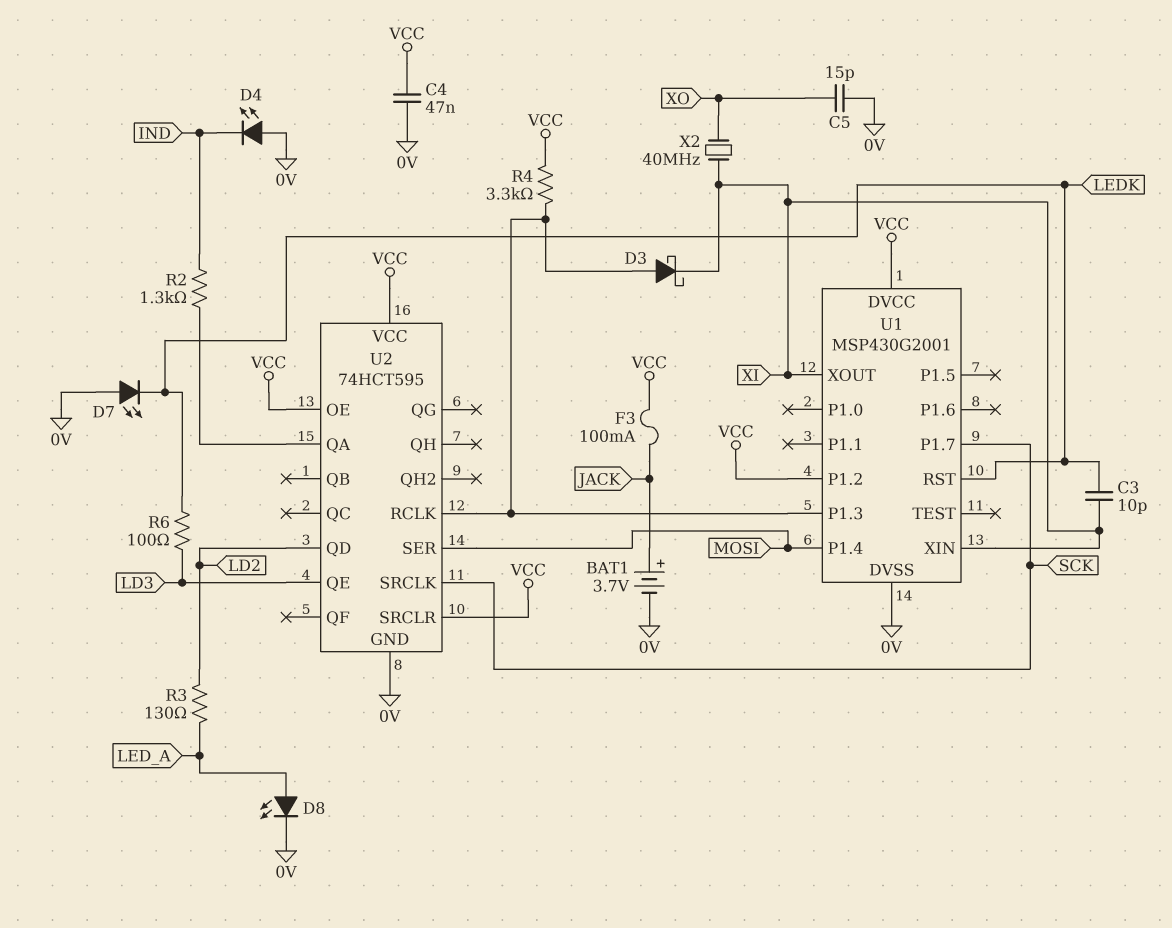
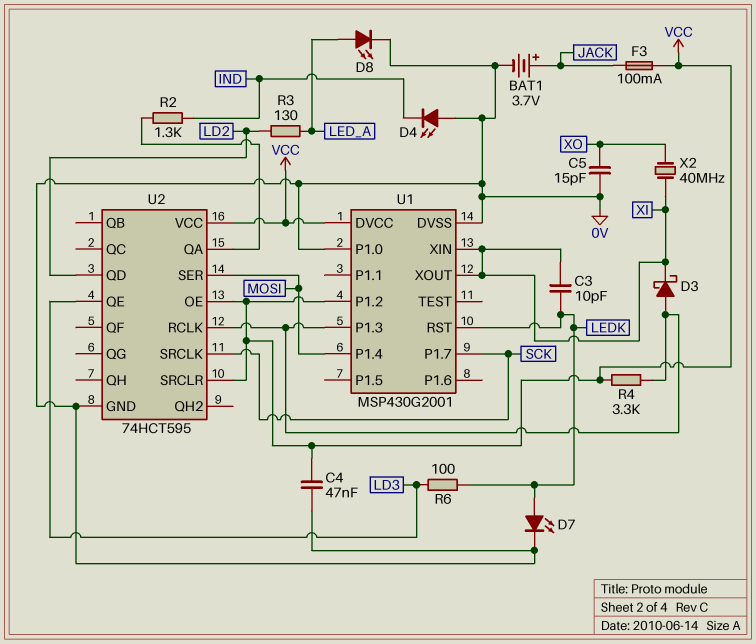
D7: LED (A 0V, K LEDK) -> LED (A LEDK, K 0V)
U1 pin P1.0: none -> 0V

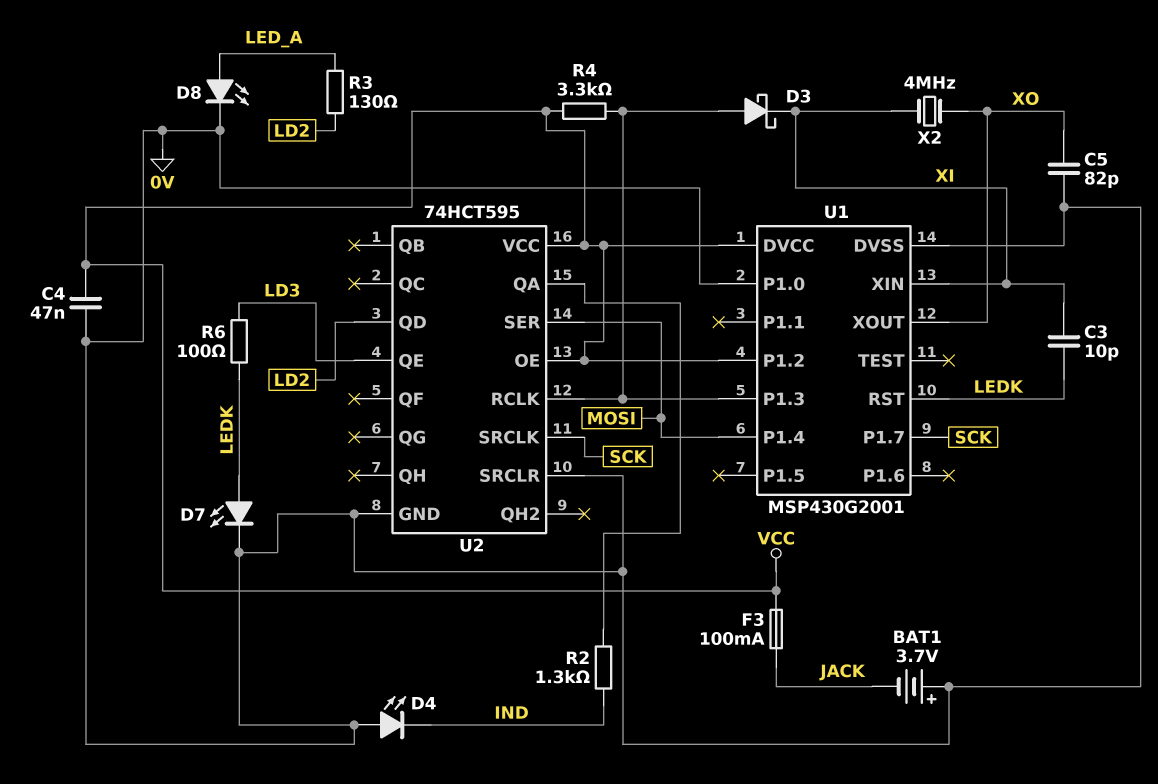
BAT1: 3.7V (plus JACK, minus 0V) -> 3.7V (plus 0V, minus JACK)
C5: 15pF (0V, XO) -> 82pF (0V, XO)
U1 pin XOUT: XI -> XO
U2 pin SRCLR: VCC -> 0V
X2: 40MHz (XI, XO) -> 4MHz (XI, XO)

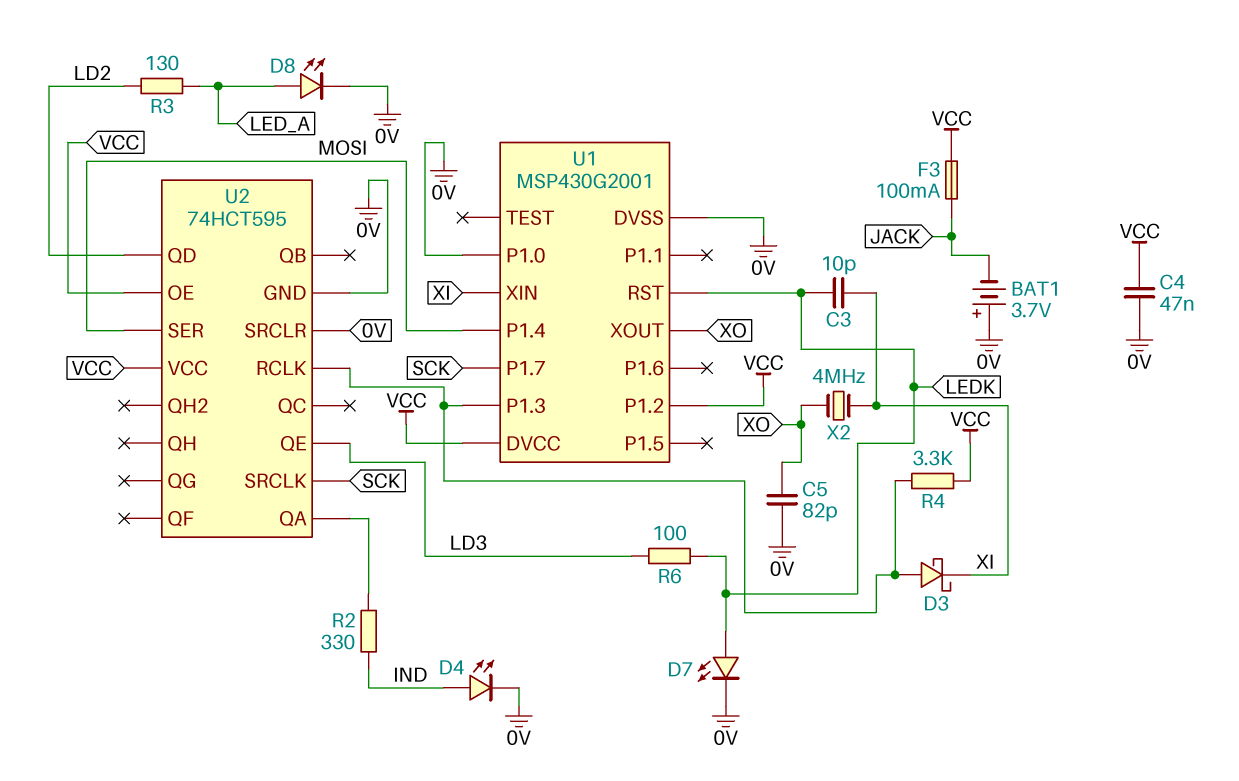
D4: LED (A 0V, K IND) -> LED (A IND, K 0V)
R2: 1.3k (IND, U2/QA) -> 330 (IND, U2/QA)

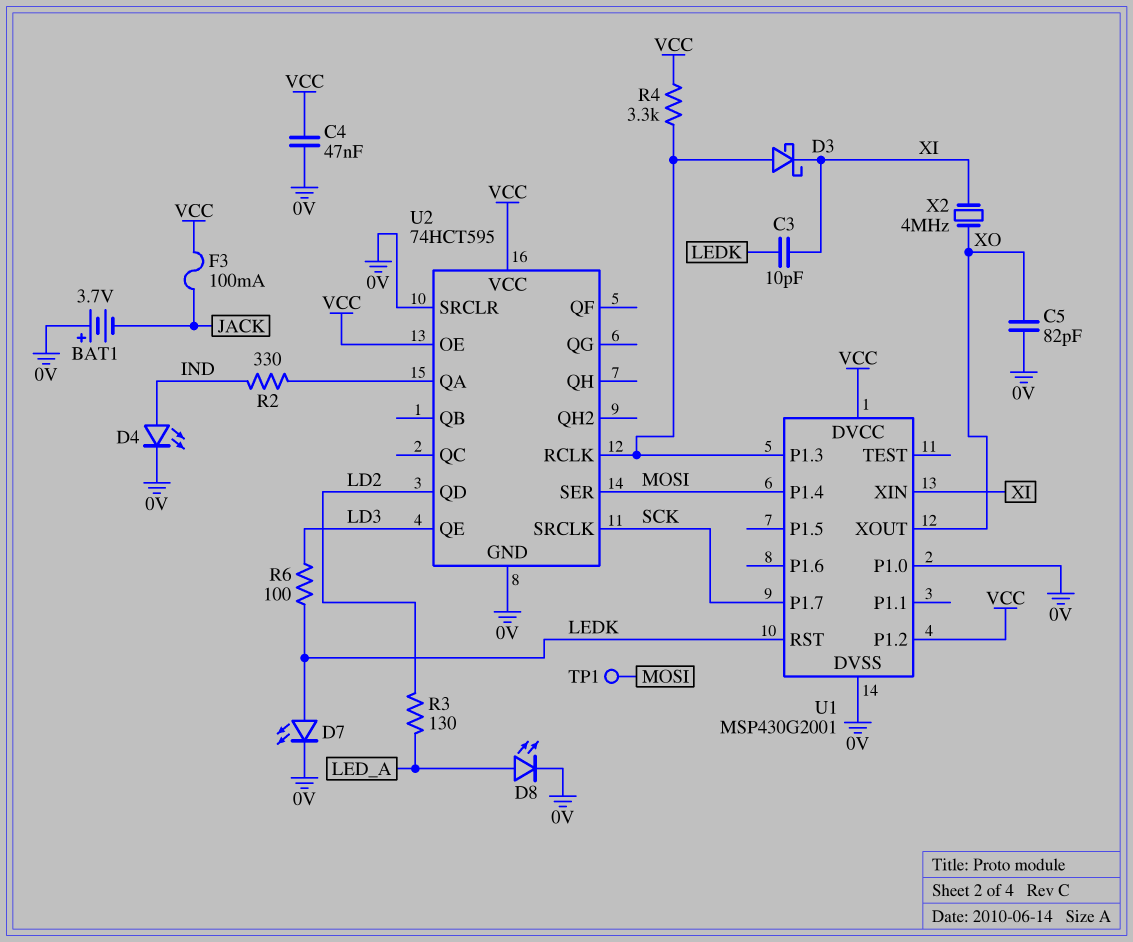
TP1: none -> test point (MOSI)

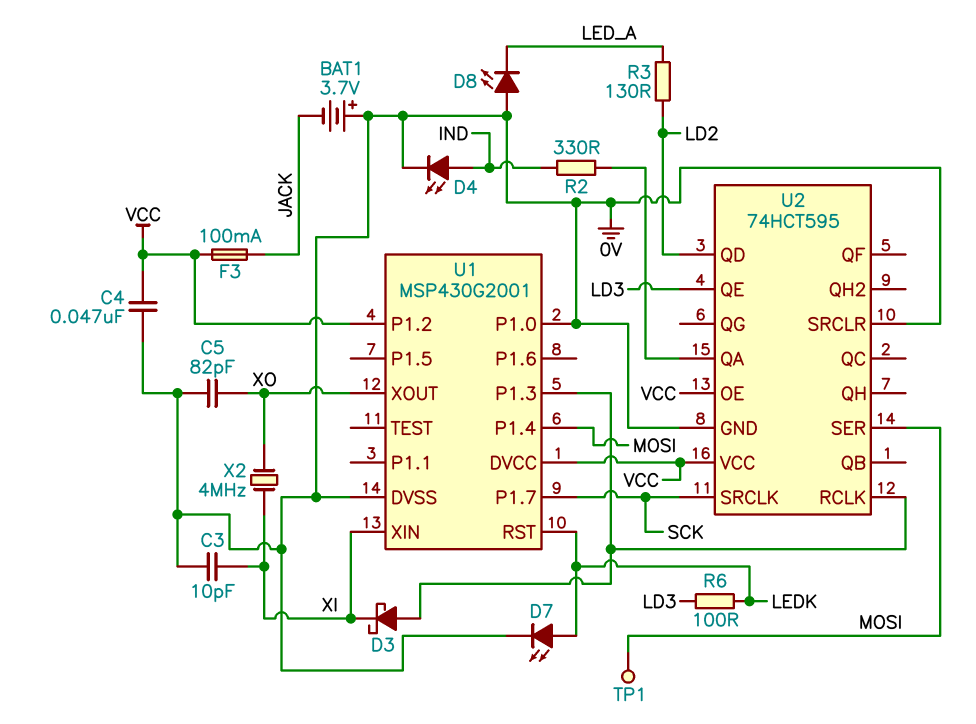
C3: 10pF (LEDK, XI) -> 10pF (0V, XI)
D8: LED (A LED_A, K 0V) -> LED (A 0V, K LED_A)
R4: 3.3k (U1/P1.3, VCC) -> none

